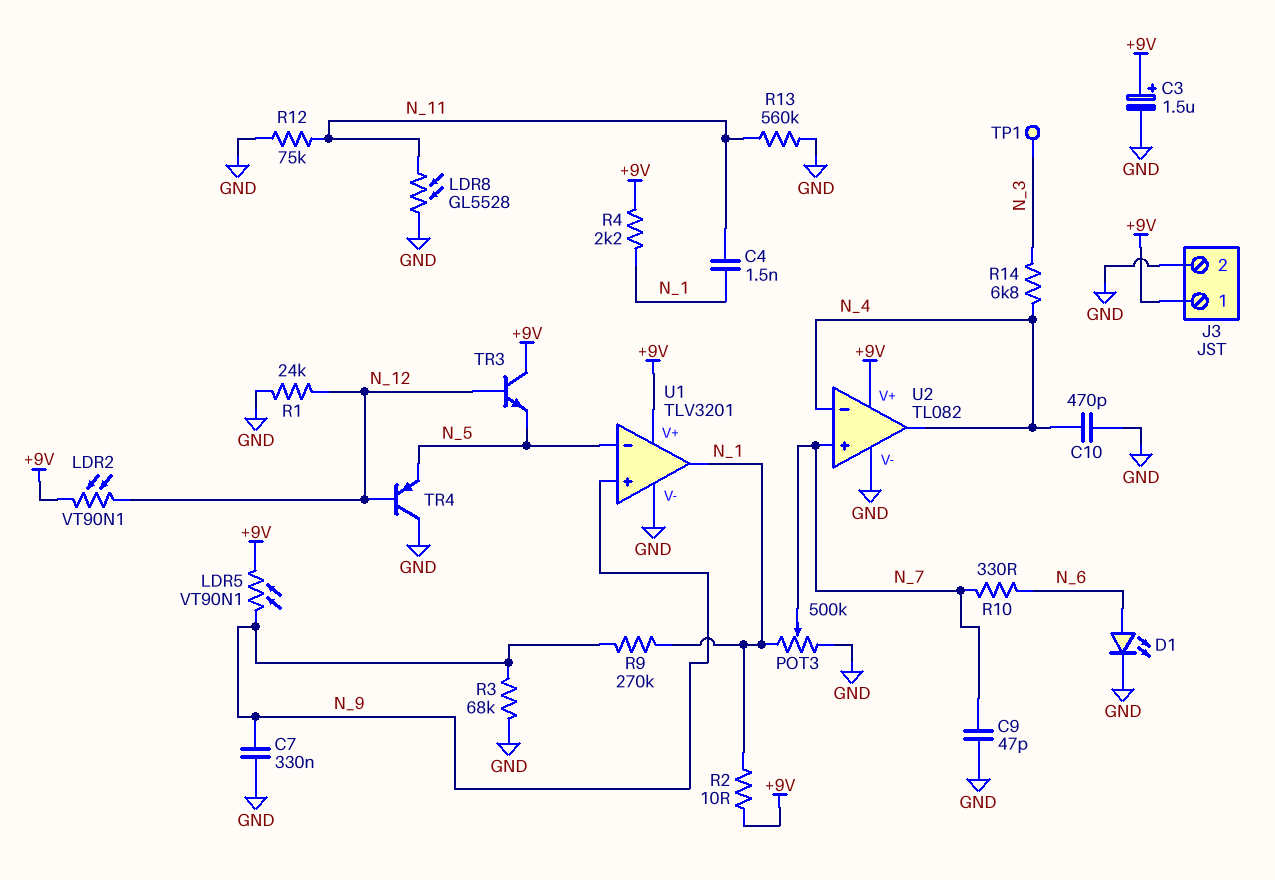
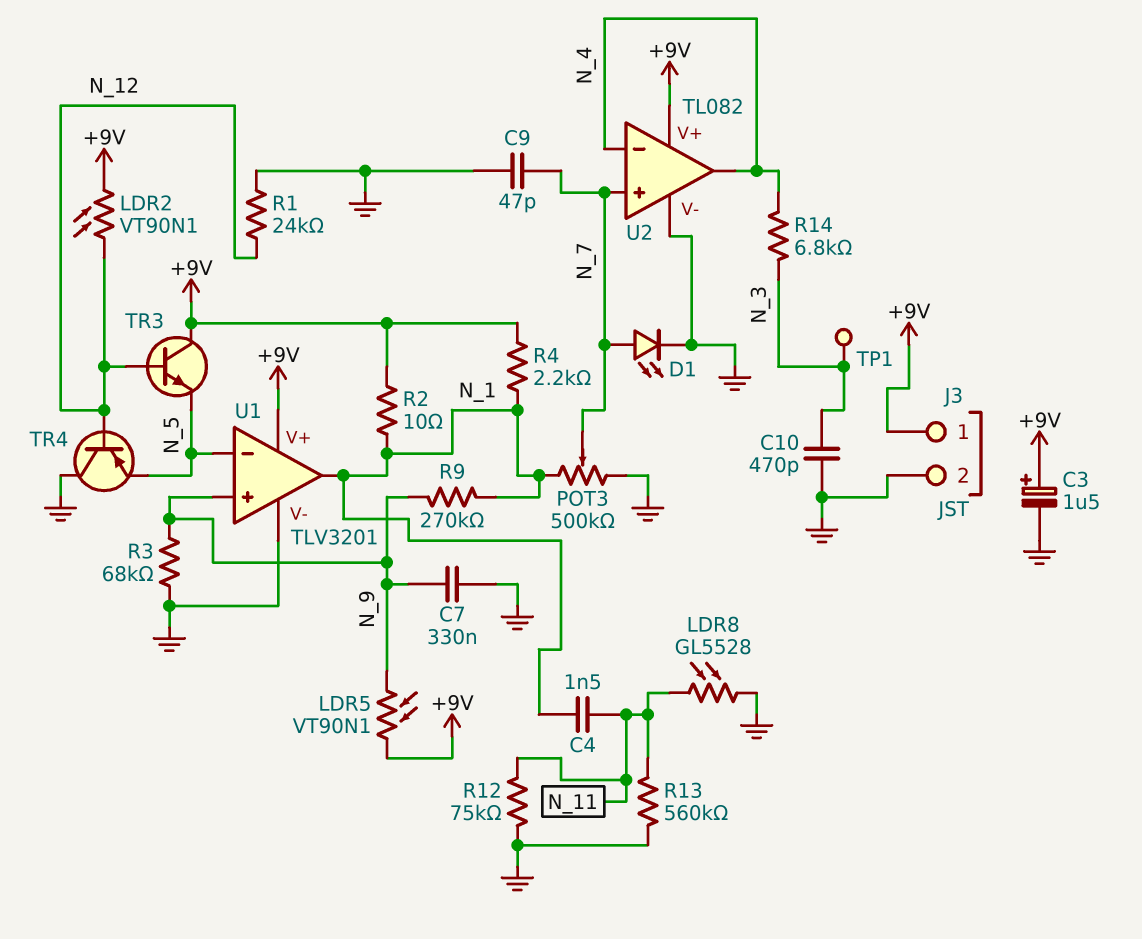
C10: 470pF (GND, N_4) -> 470pF (GND, N_3)
D1: LED (A N_6, K GND) -> LED (A N_7, K GND)
R10: 330 (N_6, N_7) -> none

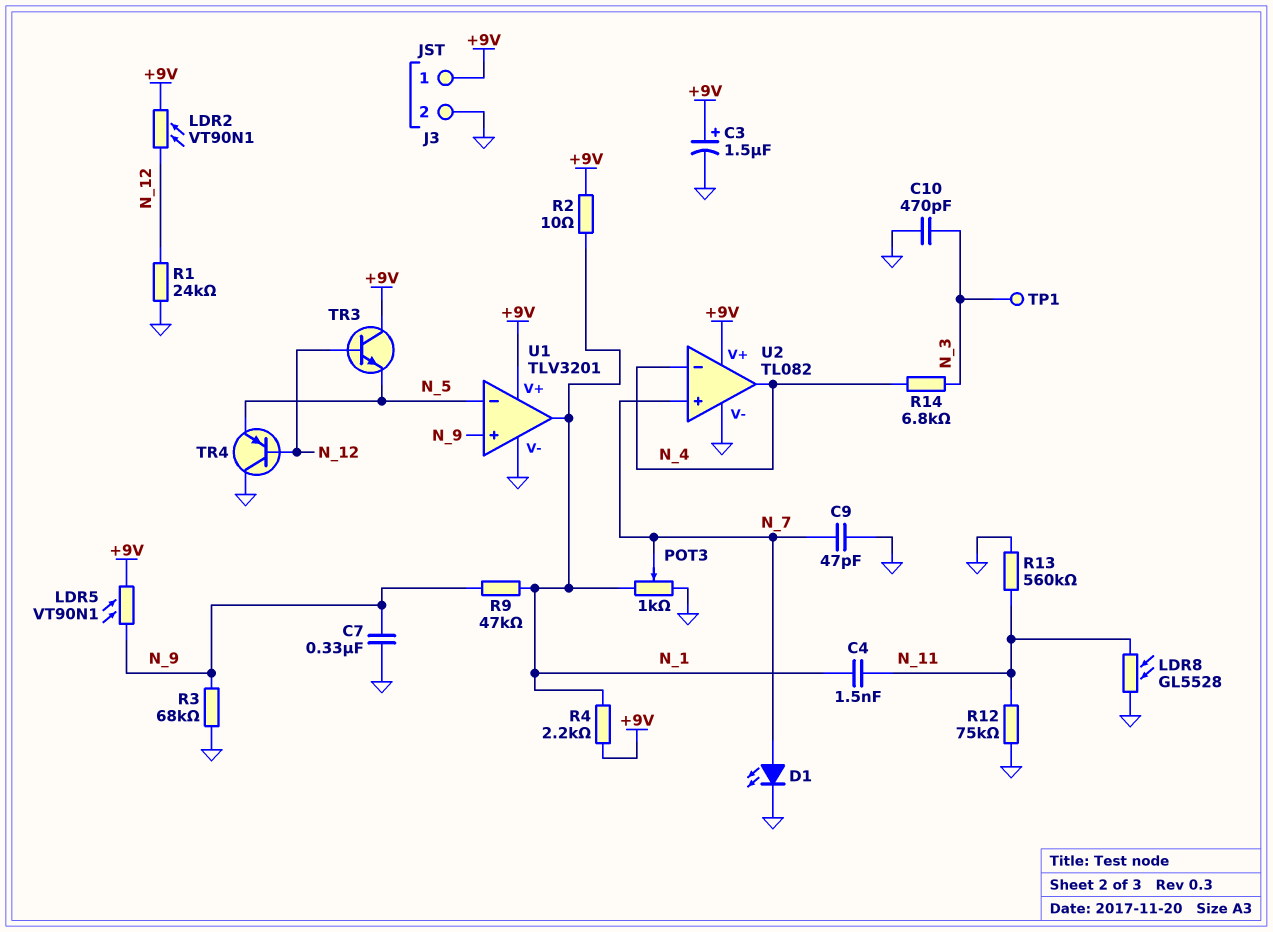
POT3: 500k (GND, N_1, wiper N_7) -> 1k (GND, N_1, wiper N_7)
R9: 270k (N_1, N_9) -> 47k (N_1, N_9)

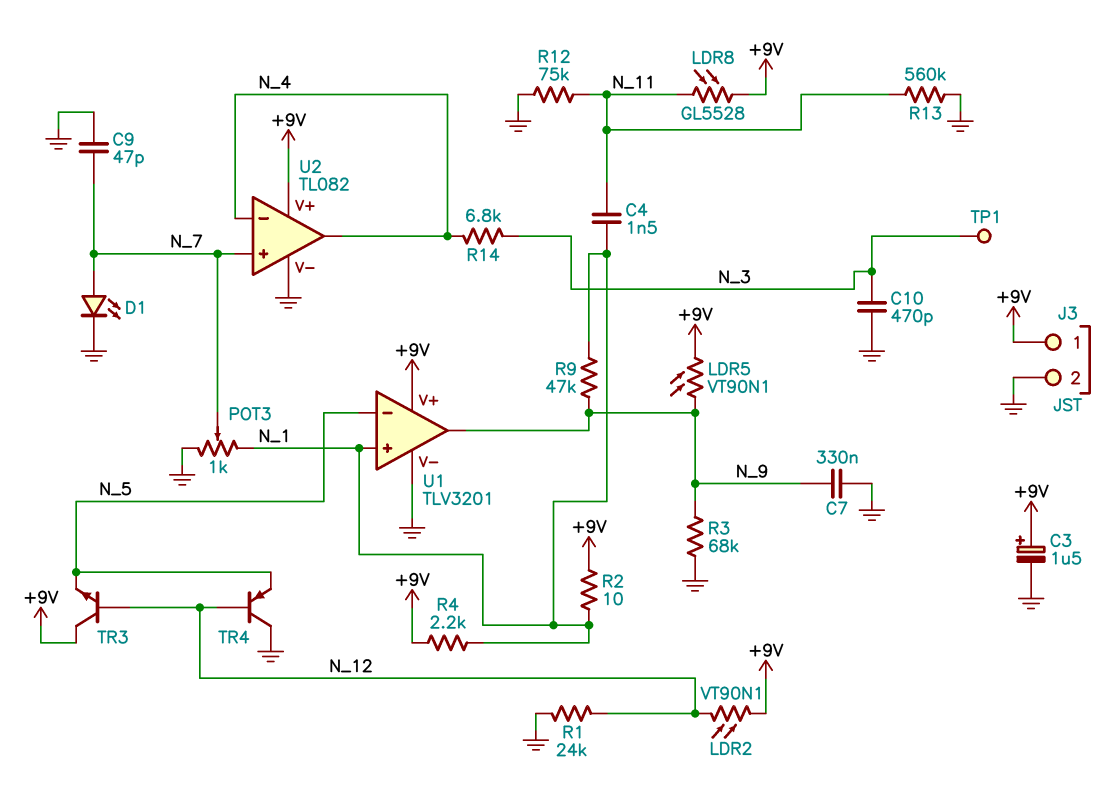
LDR8: GL5528 (GND, N_11) -> GL5528 (+9V, N_11)
U1 pin in+: N_9 -> N_1
U1 pin out: N_1 -> N_9

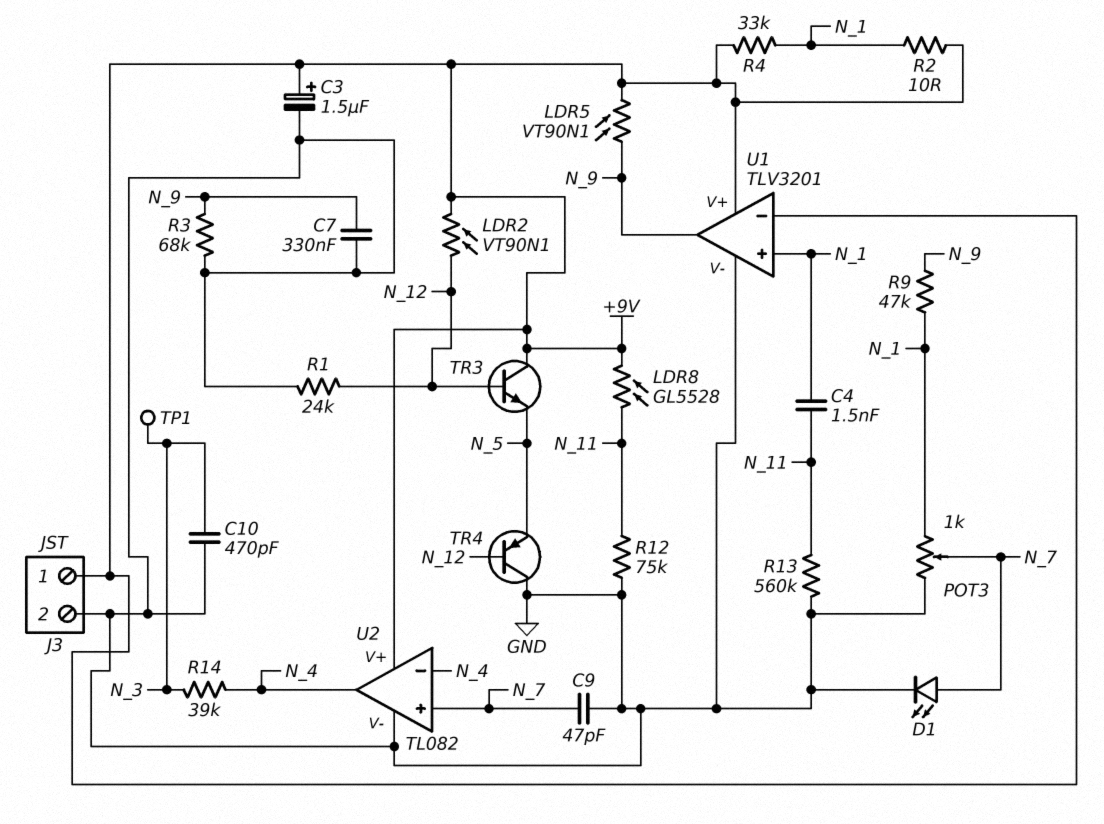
R4: 2.2k (+9V, N_1) -> 33k (+9V, N_1)
R14: 6.8k (N_3, N_4) -> 39k (N_3, N_4)
U1 pin in-: N_5 -> +9V

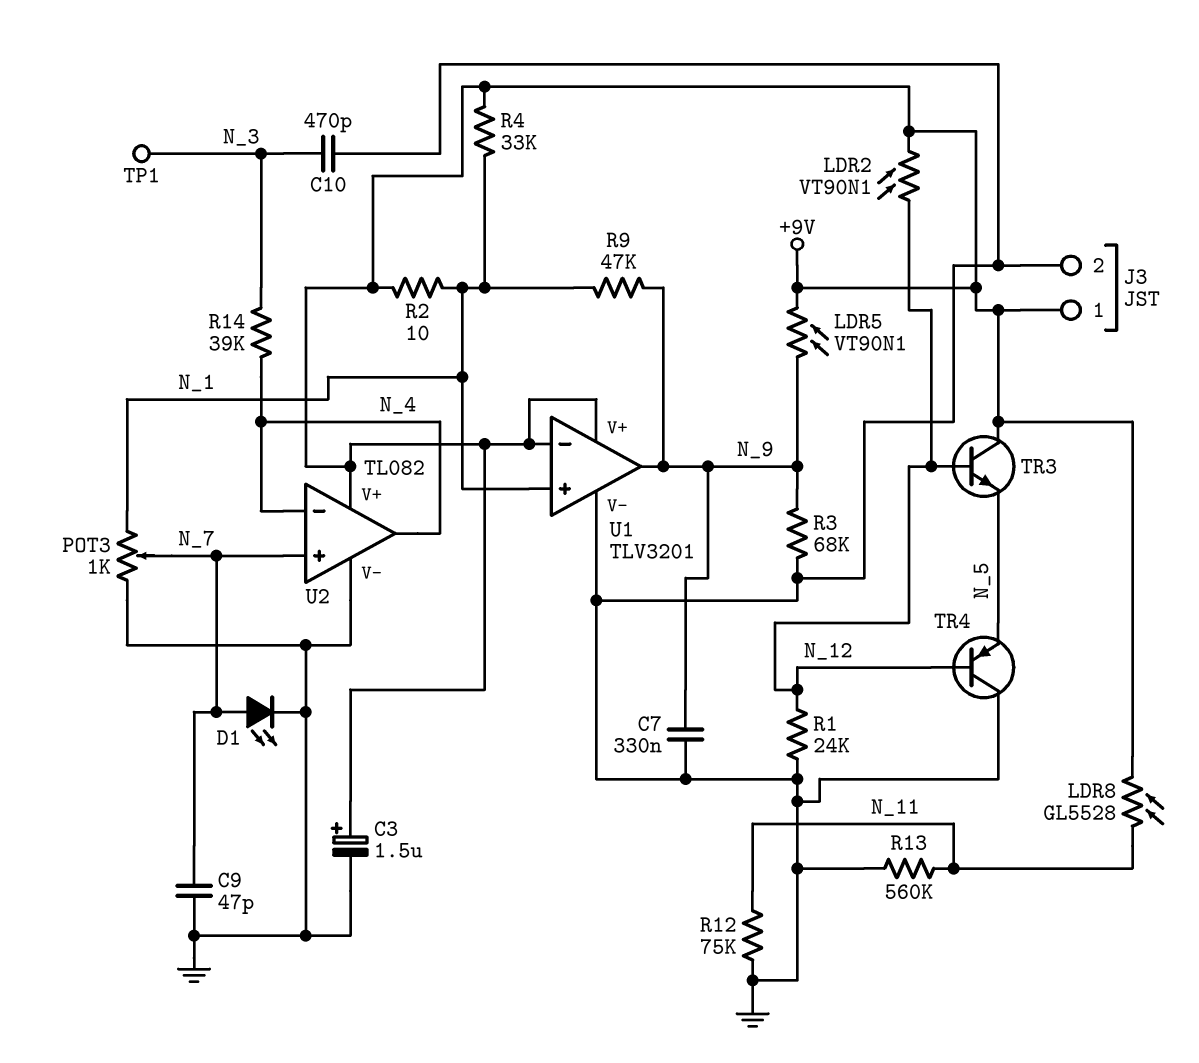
C4: 1.5nF (N_1, N_11) -> none

